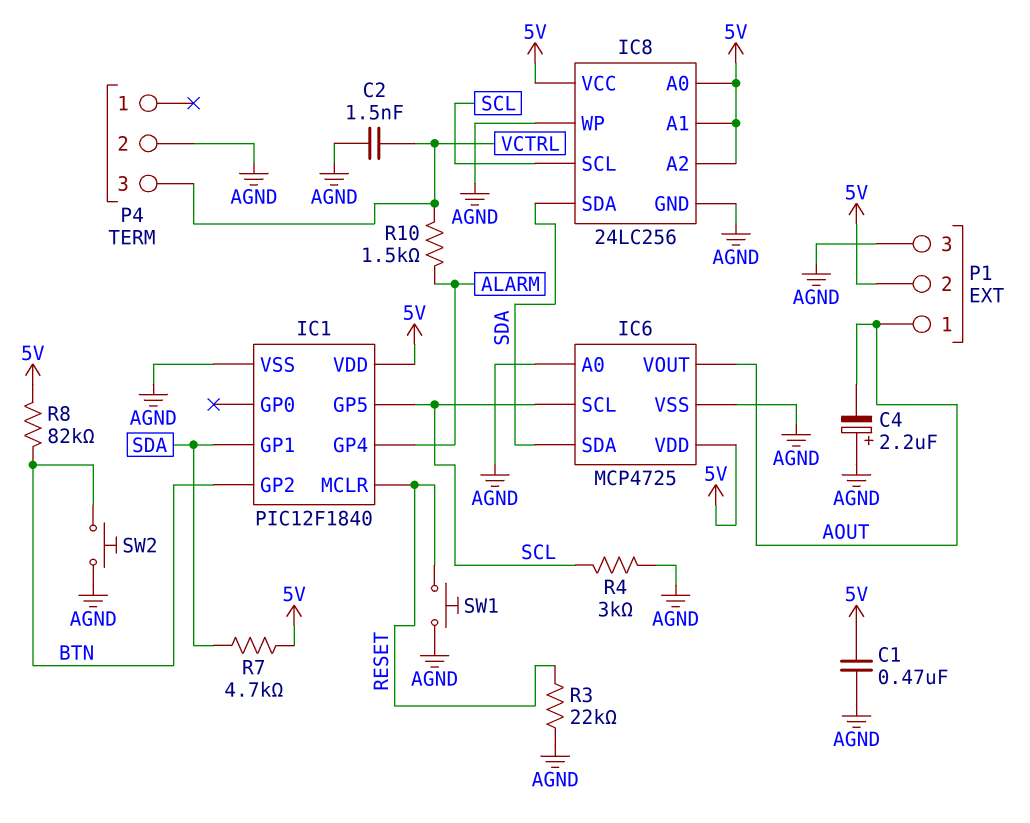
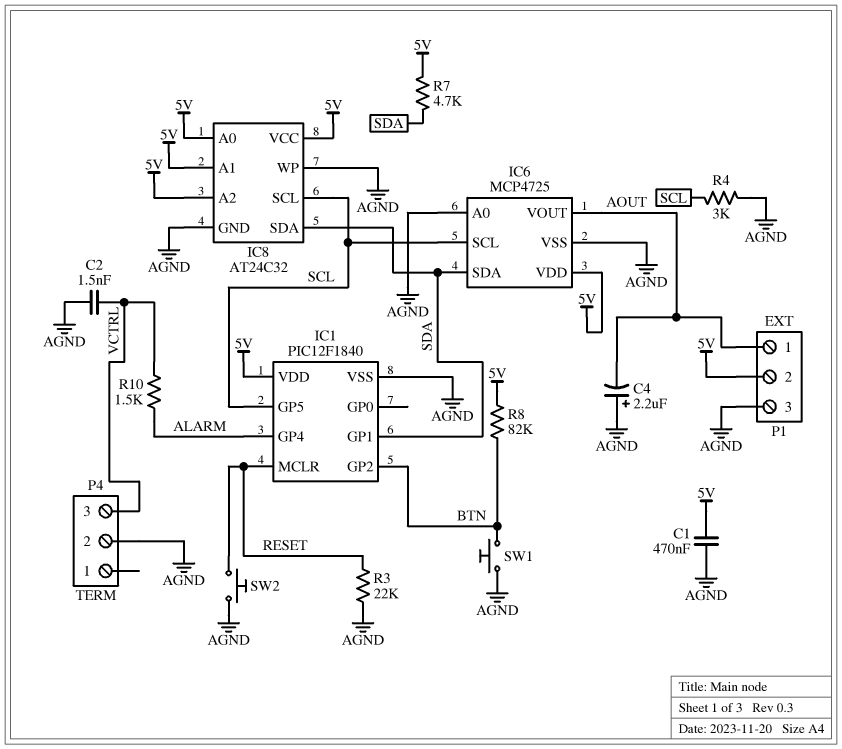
IC8: 24LC256 -> AT24C32
SW1: button (AGND, RESET) -> button (AGND, BTN)
SW2: button (AGND, BTN) -> button (AGND, RESET)

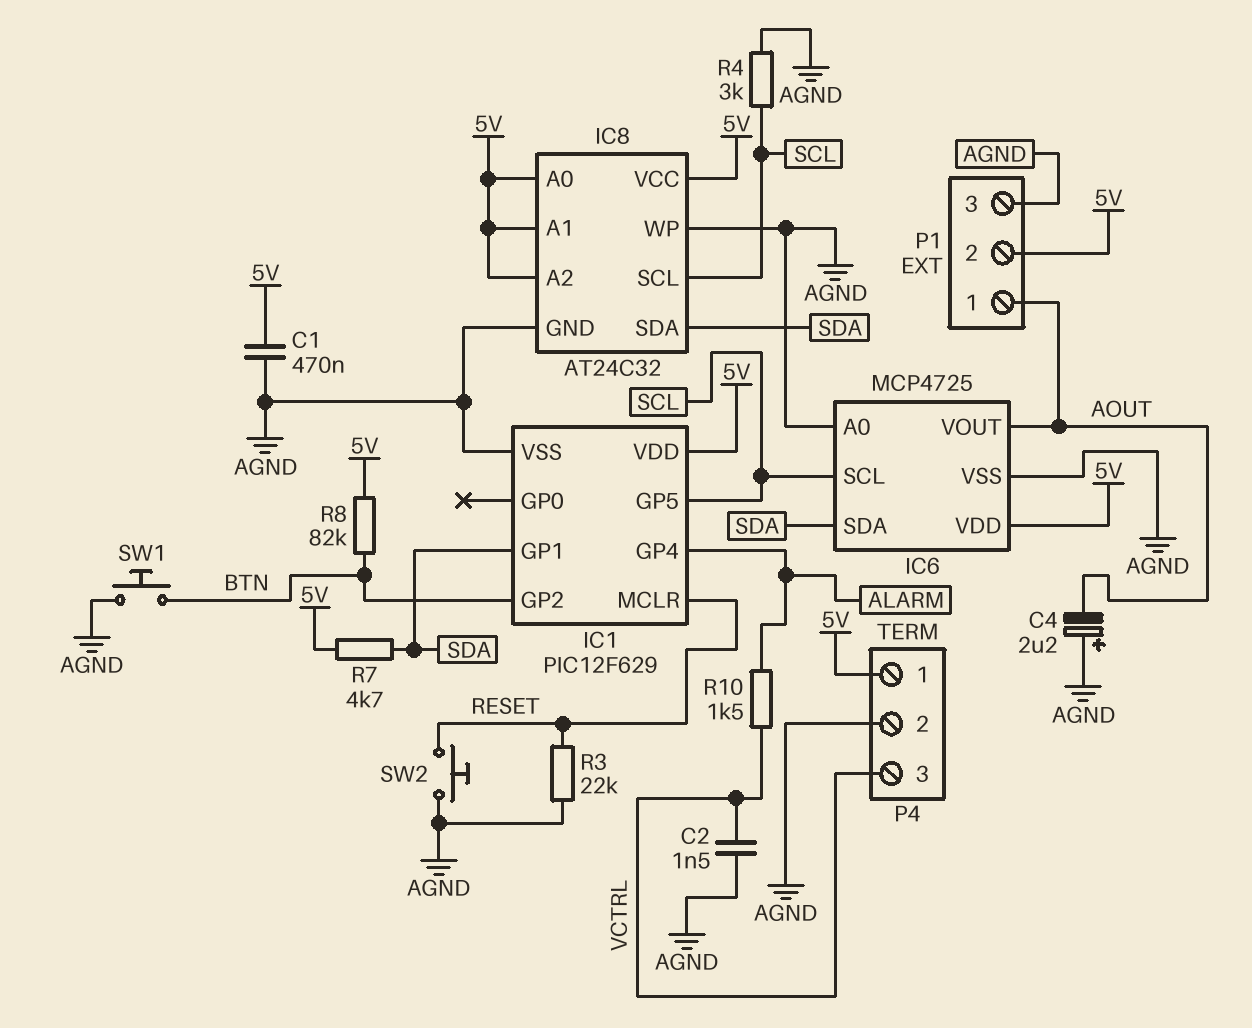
IC1: PIC12F1840 -> PIC12F629
P4 pin 1: none -> 5V

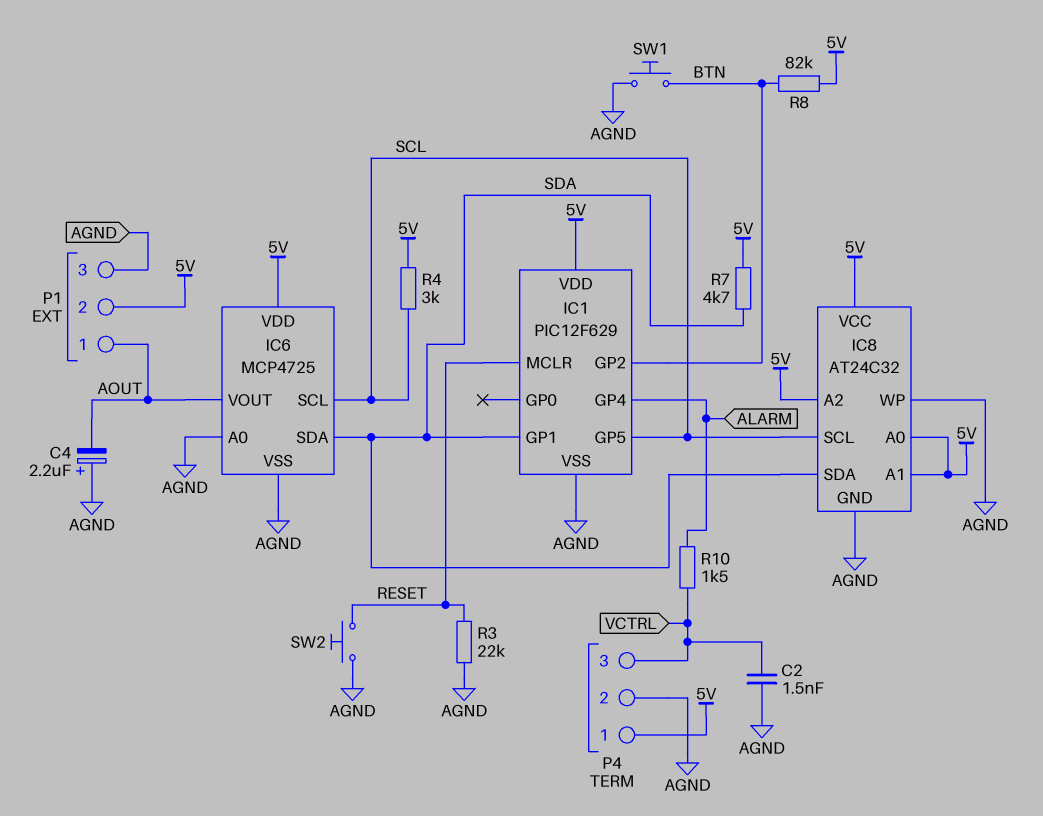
C1: 470nF (5V, AGND) -> none
R4: 3k (AGND, SCL) -> 3k (5V, SCL)

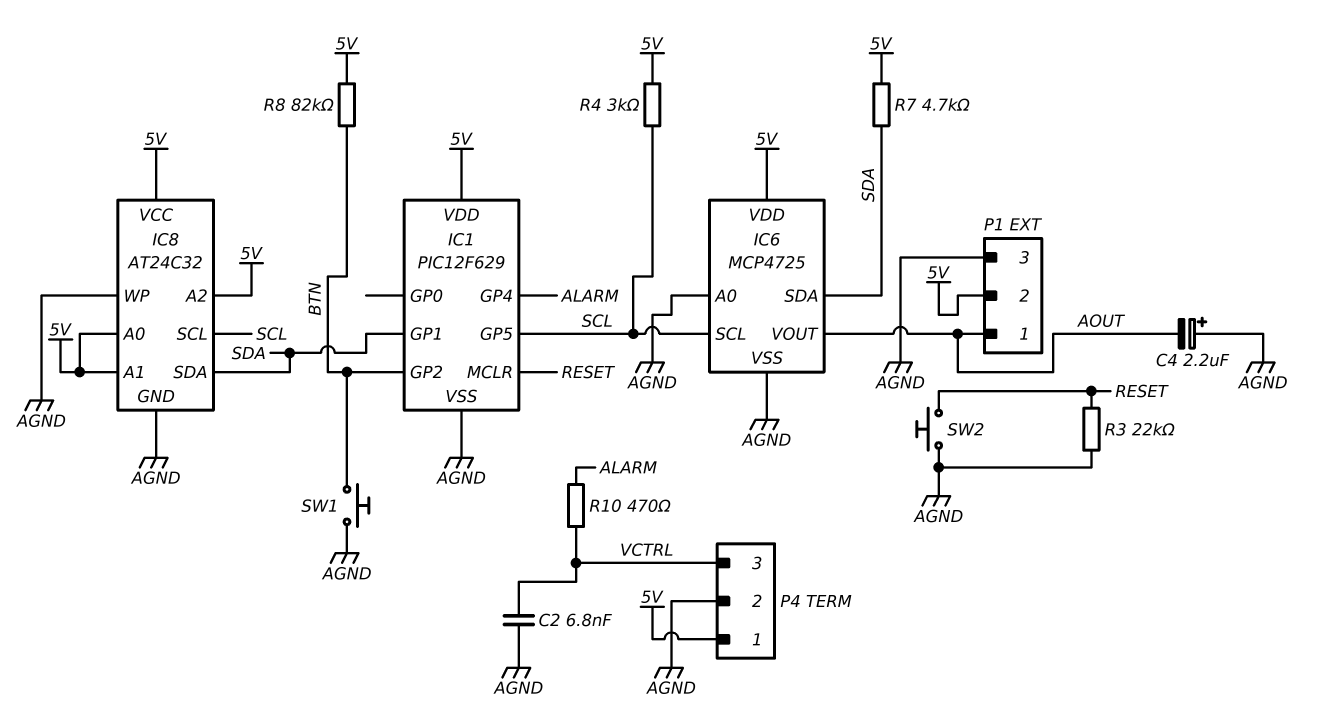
C2: 1.5nF (AGND, VCTRL) -> 6.8nF (AGND, VCTRL)
R10: 1.5k (ALARM, VCTRL) -> 470 (ALARM, VCTRL)

